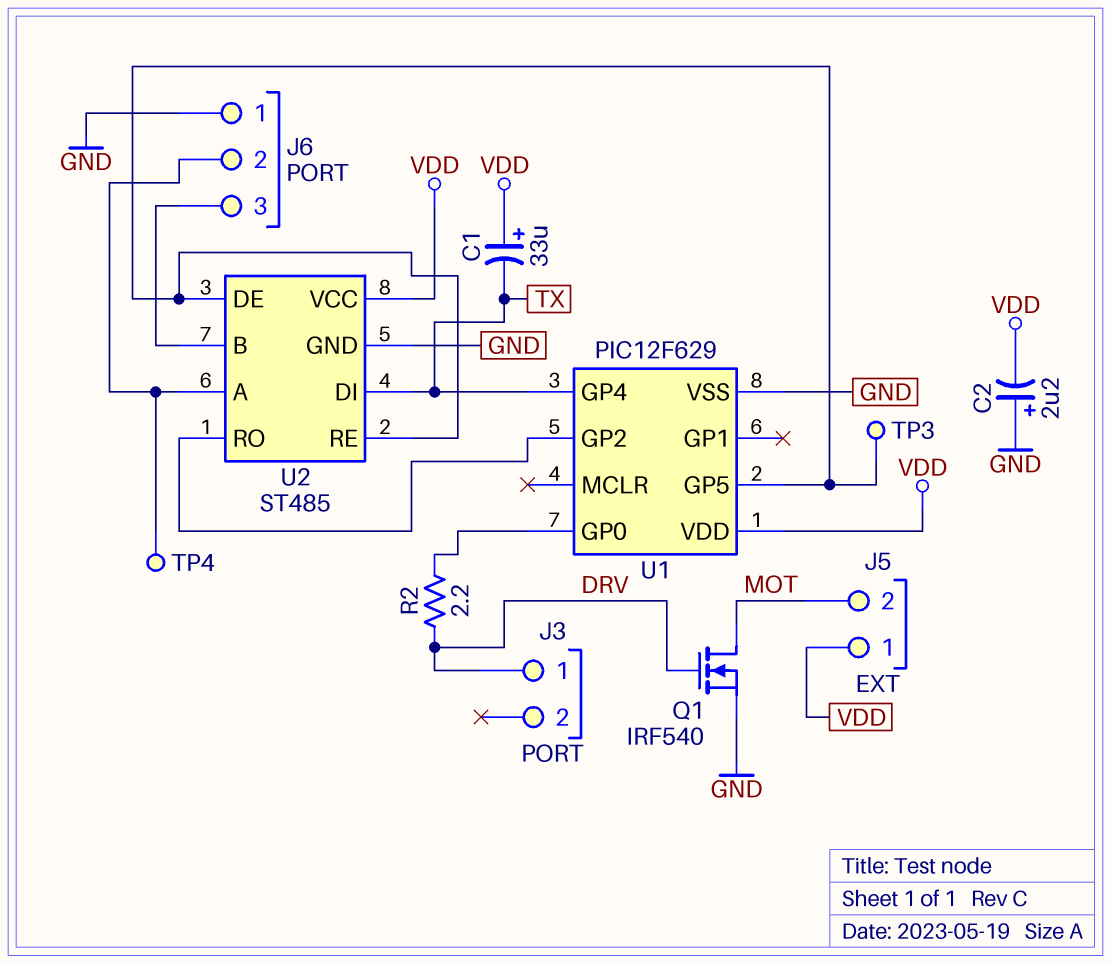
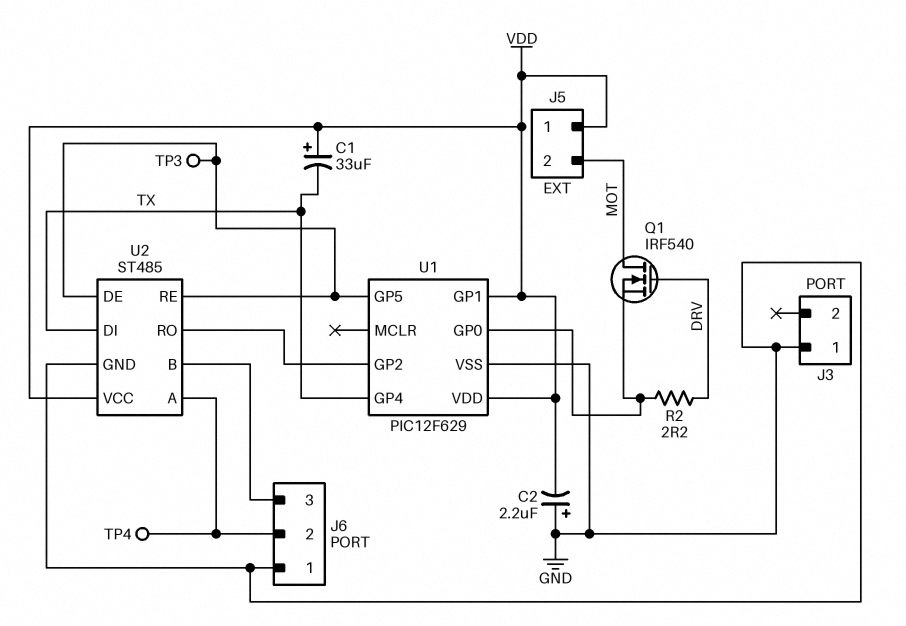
J3 pin 1: DRV -> GND
Q1: NMOS IRF540 (G DRV, D MOT, S GND) -> NMOS IRF540 (G DRV, D MOT, S U1/GP0)
U1 pin GP1: none -> VDD

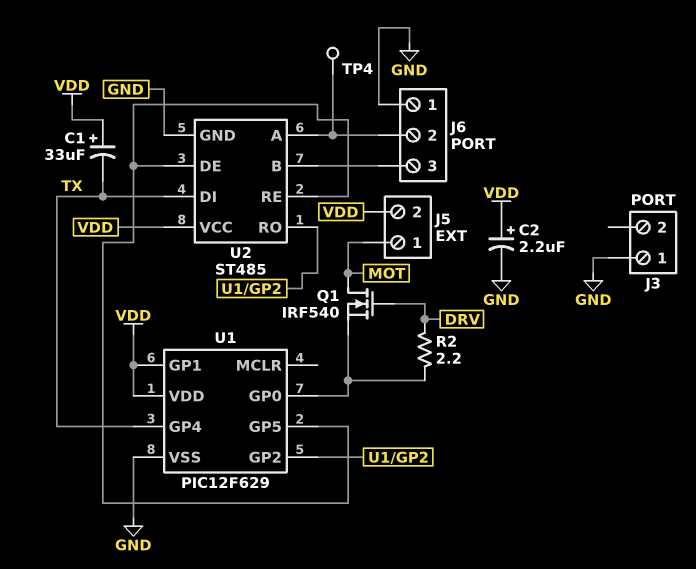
C2: 2.2uF (plus GND, minus VDD) -> 2.2uF (plus VDD, minus GND)
J5 pin 1: VDD -> MOT
J5 pin 2: MOT -> VDD
TP3: test point (U1/GP5) -> none

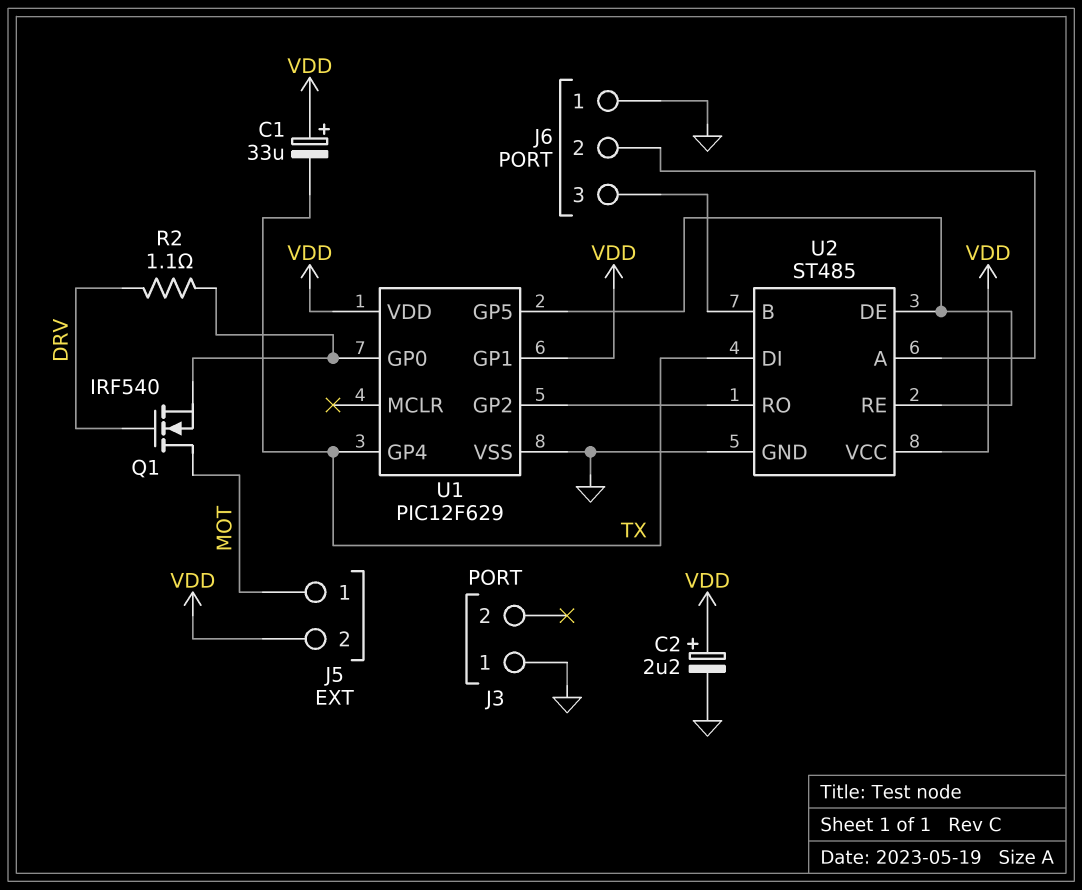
R2: 2.2 (DRV, U1/GP0) -> 1.1 (DRV, U1/GP0)
TP4: test point (J6/2) -> none

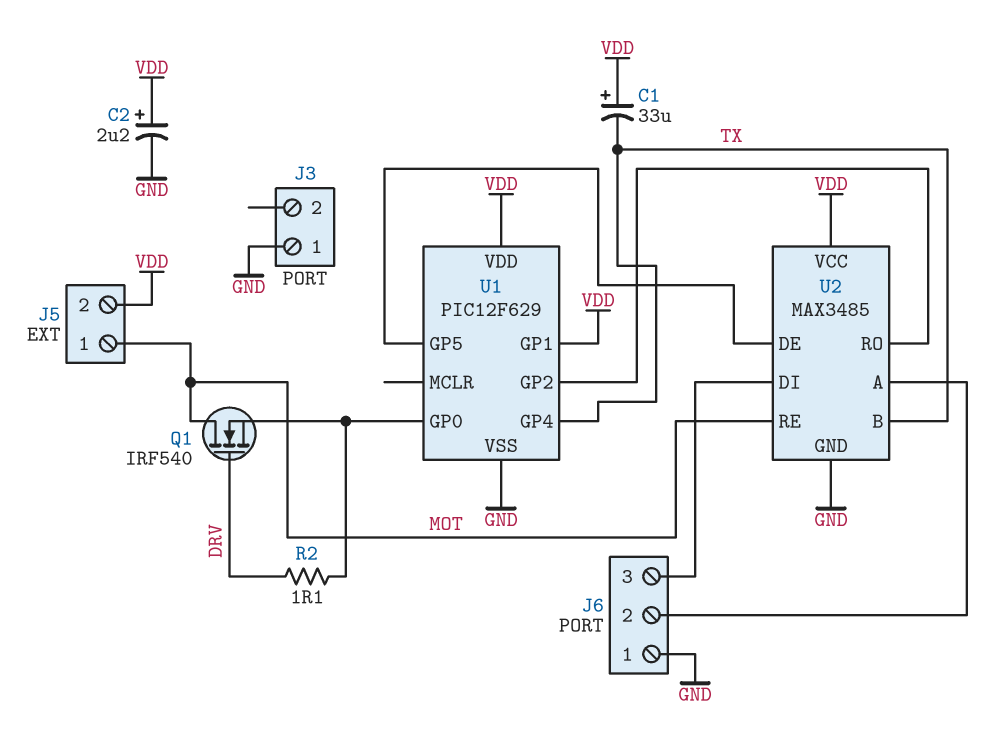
U2: ST485 -> MAX3485
U2 pin B: J6/3 -> TX
U2 pin DI: TX -> J6/3
U2 pin RE: U1/GP5 -> MOT

